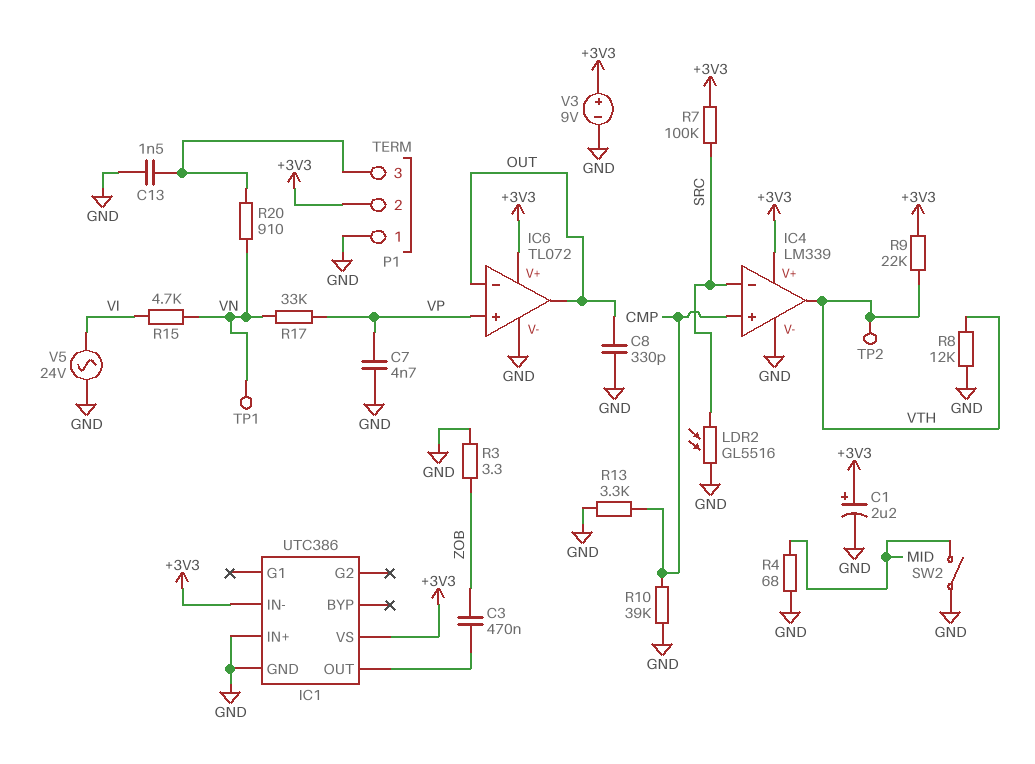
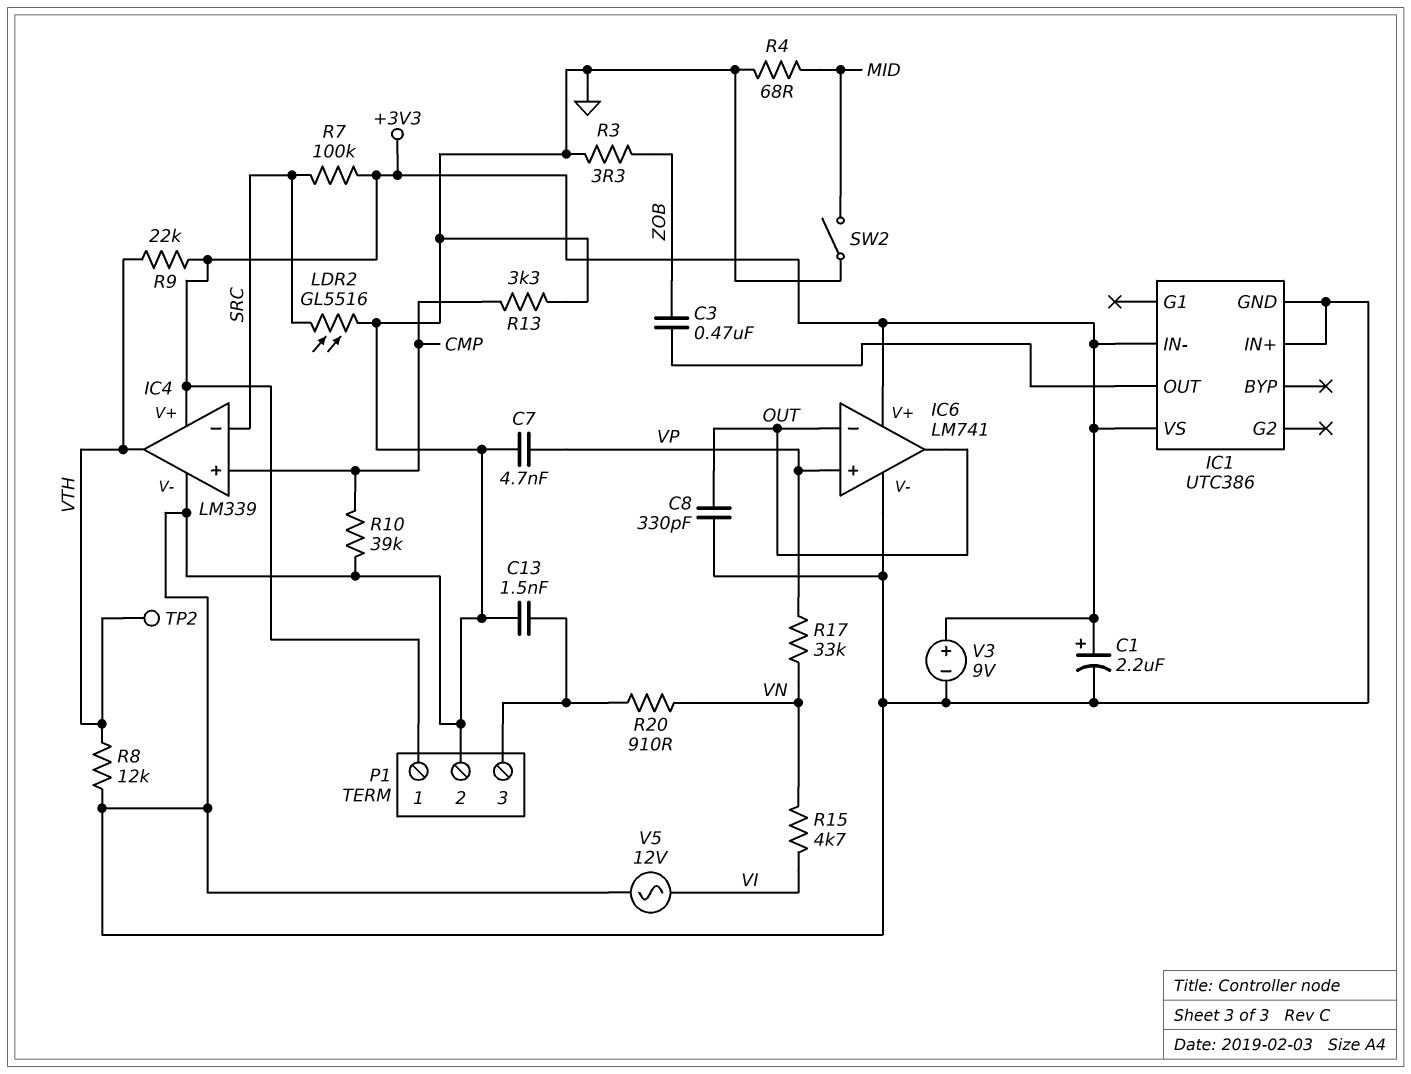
IC6: TL072 -> LM741
P1 pin 1: GND -> +3V3
P1 pin 2: +3V3 -> GND
TP1: test point (VN) -> none
V5: AC 24V (GND, VI) -> AC 12V (GND, VI)

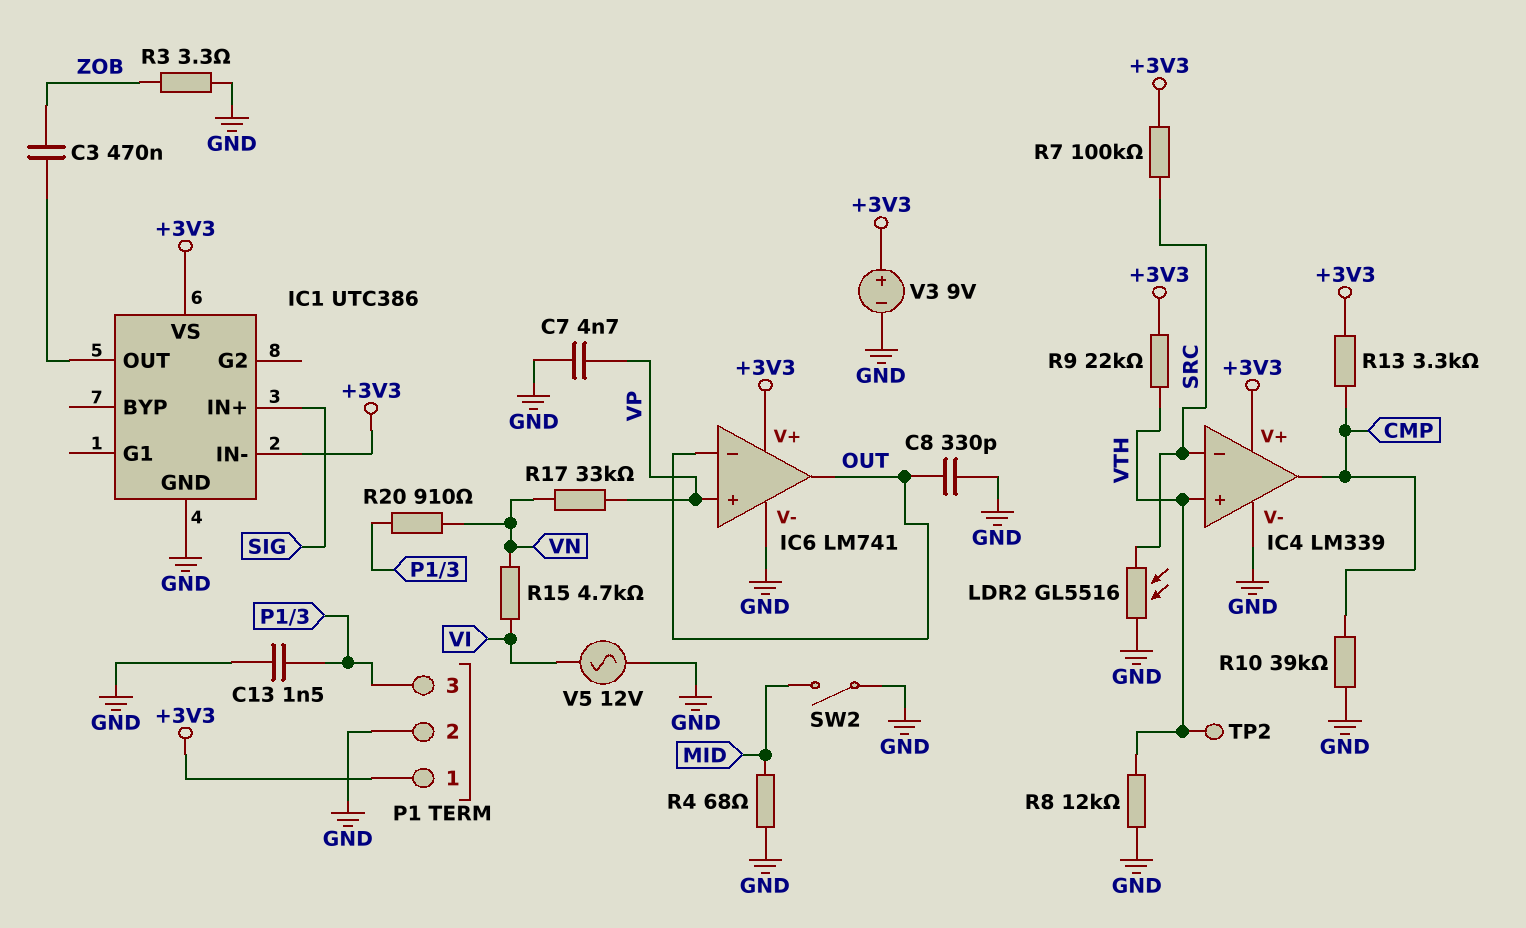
C1: 2.2uF (plus +3V3, minus GND) -> none
IC1 pin IN+: GND -> SIG
IC4 pin in+: CMP -> VTH
IC4 pin out: VTH -> CMP
R13: 3.3k (CMP, GND) -> 3.3k (+3V3, CMP)

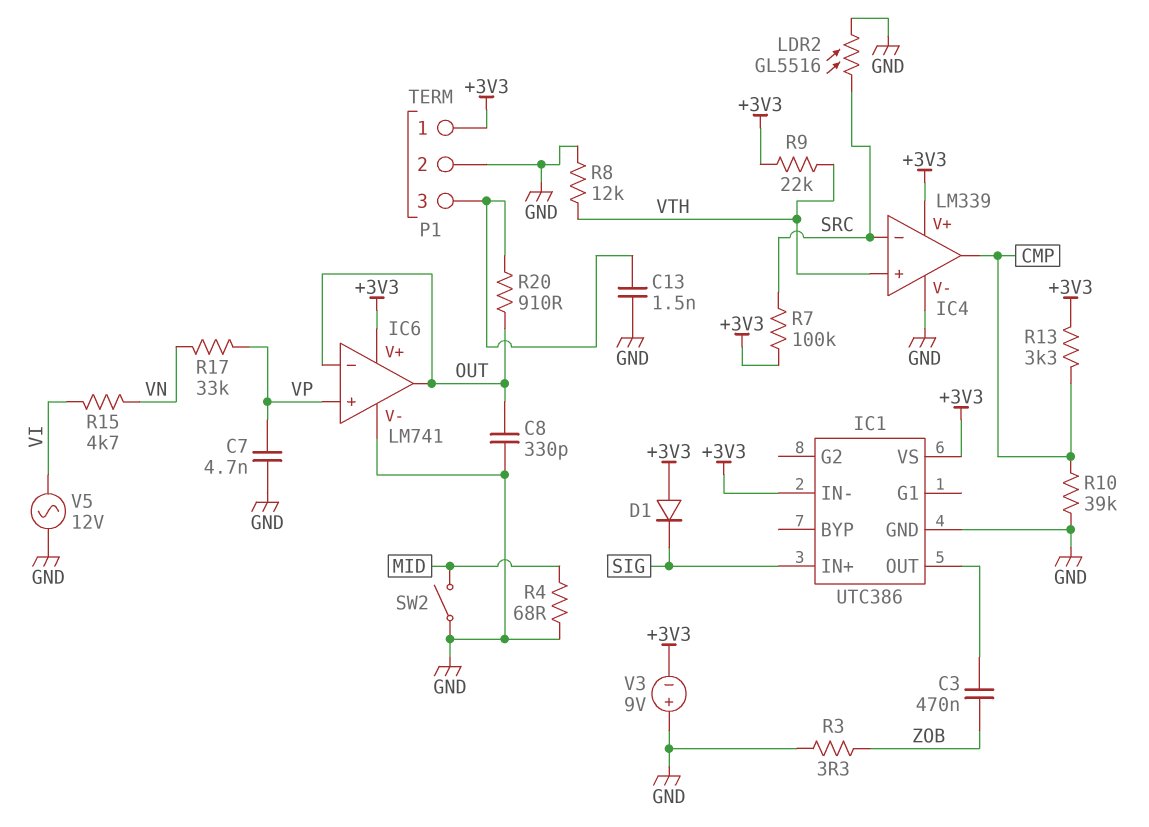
D1: none -> diode (A +3V3, K SIG)
R20: 910 (P1/3, VN) -> 910 (OUT, P1/3)
TP2: test point (VTH) -> none
V3: 9V (plus +3V3, minus GND) -> 9V (plus GND, minus +3V3)

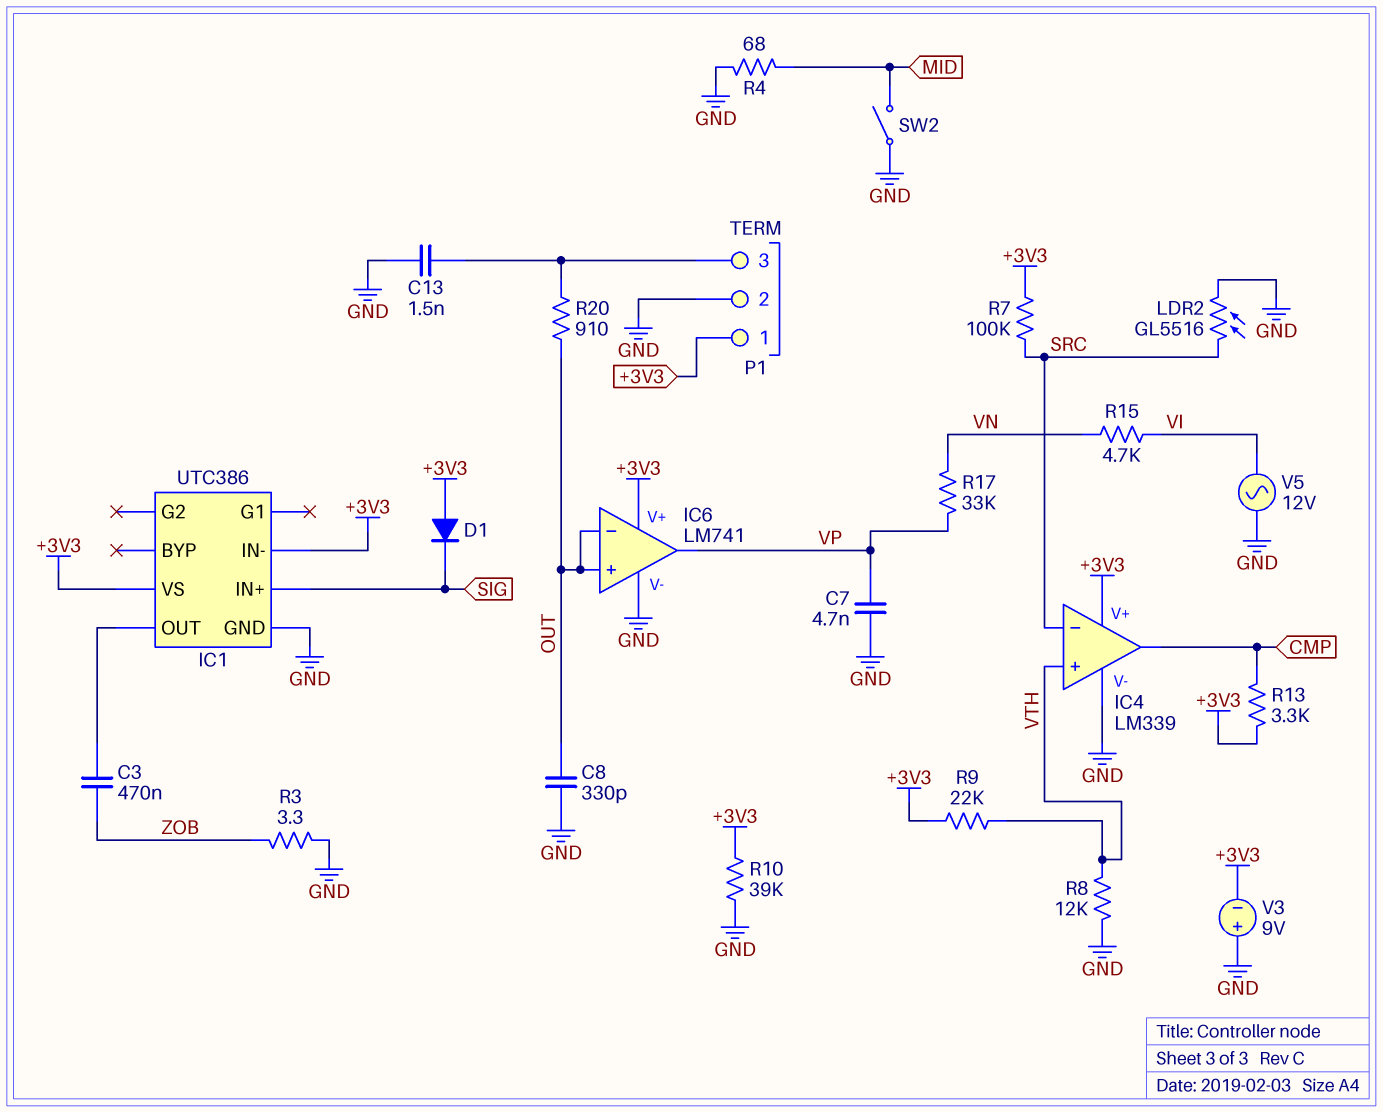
IC6 pin in+: VP -> OUT
IC6 pin out: OUT -> VP
R10: 39k (CMP, GND) -> 39k (+3V3, GND)

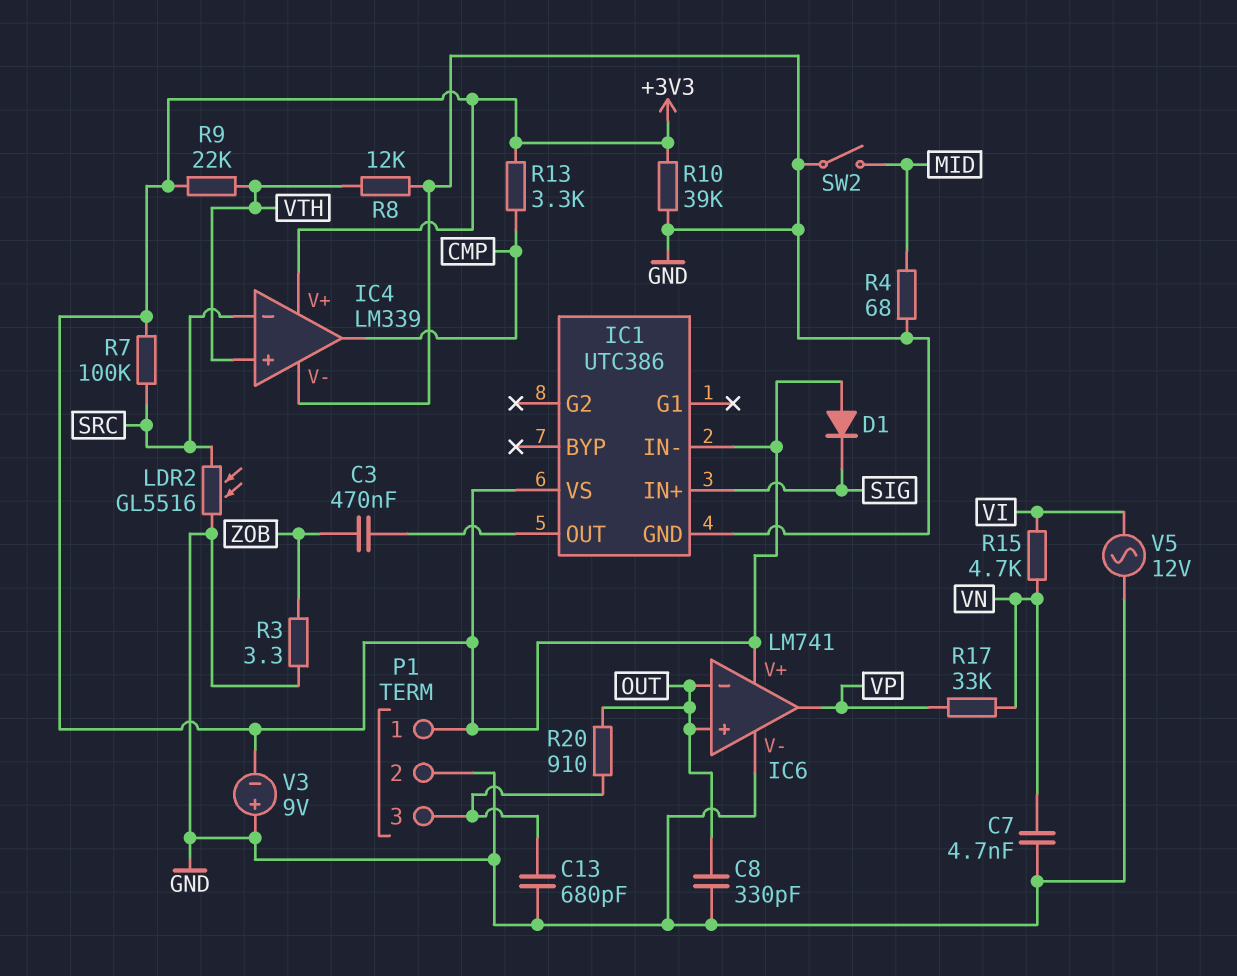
C7: 4.7nF (GND, VP) -> 4.7nF (GND, VN)
C13: 1.5nF (GND, P1/3) -> 680pF (GND, P1/3)

